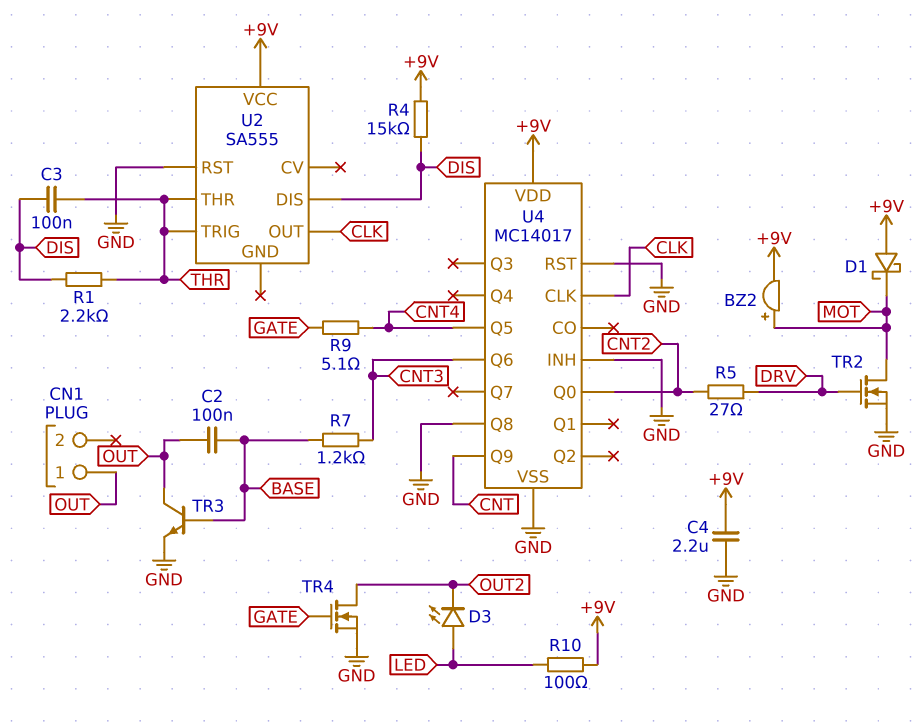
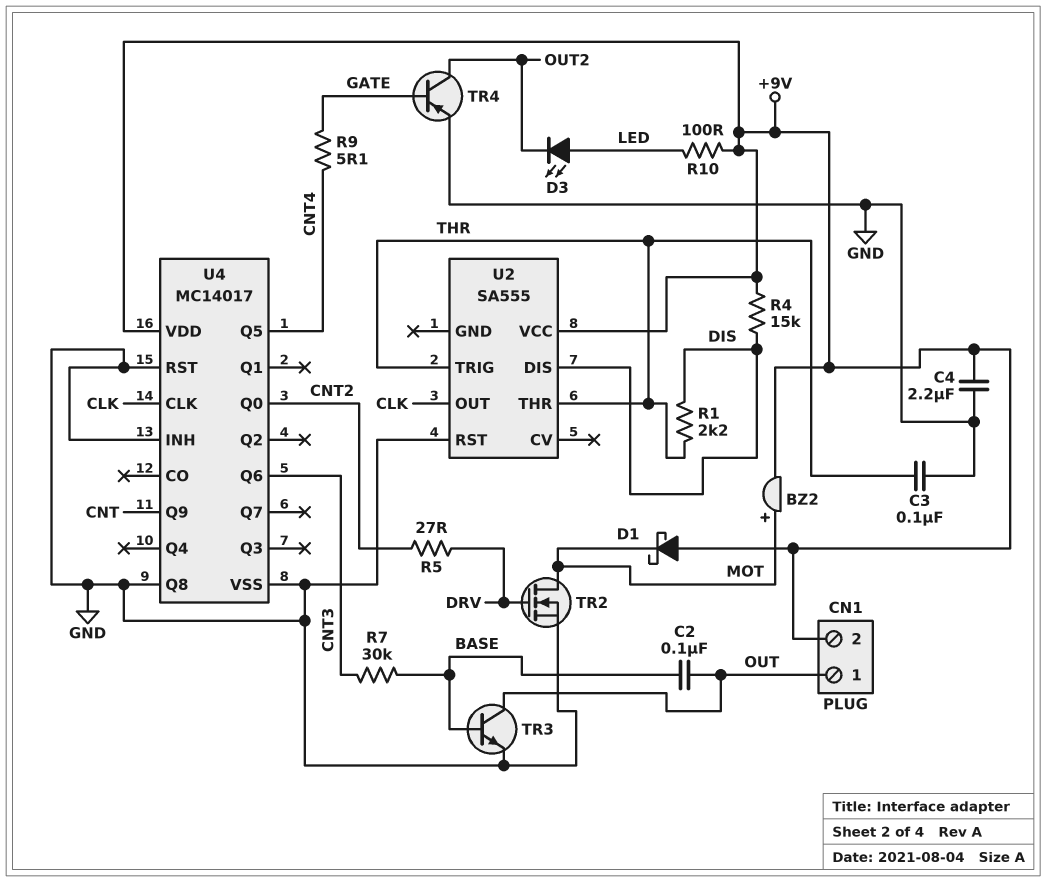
C3: 100nF (DIS, THR) -> 100nF (GND, THR)
CN1 pin 2: none -> +9V
R7: 1.2k (BASE, CNT3) -> 30k (BASE, CNT3)
TR4: NMOS (G GATE, D OUT2, S GND) -> PNP (B GATE, C OUT2, E GND)

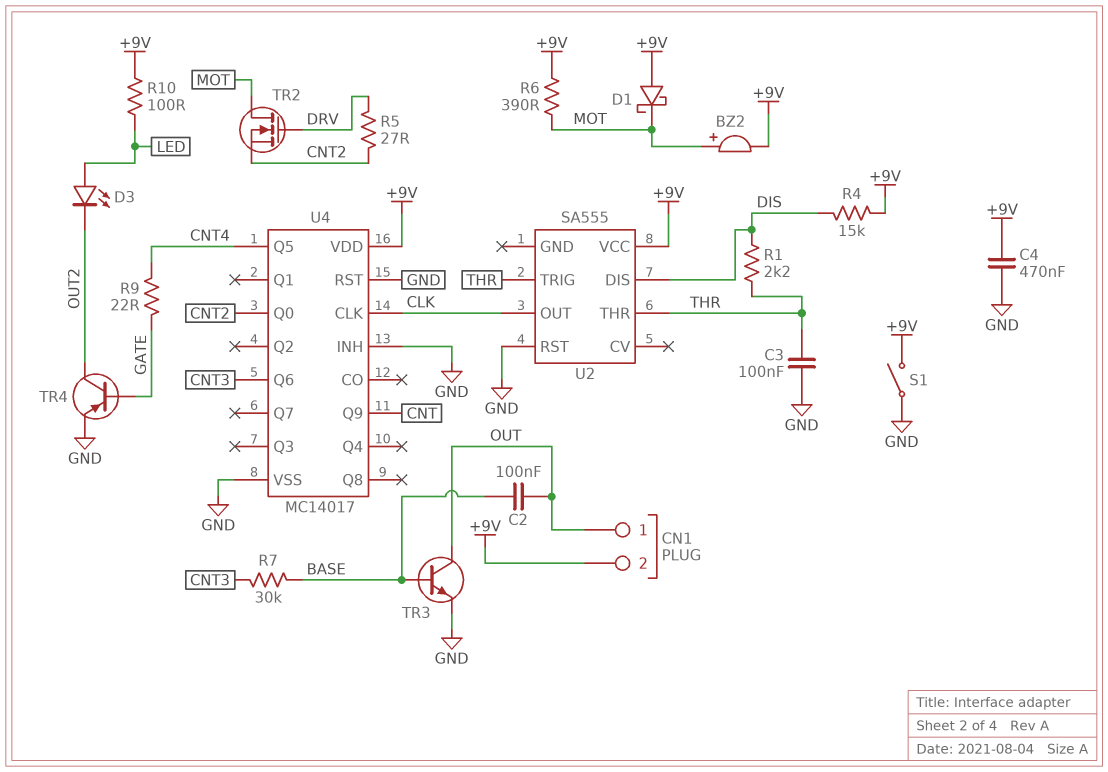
C4: 2.2uF (+9V, GND) -> 470nF (+9V, GND)
R6: none -> 390 (+9V, MOT)
R9: 5.1 (CNT4, GATE) -> 22 (CNT4, GATE)
S1: none -> switch (+9V, GND)
TR2: NMOS (G DRV, D MOT, S GND) -> NMOS (G DRV, D MOT, S CNT2)
U4 pin Q8: GND -> none

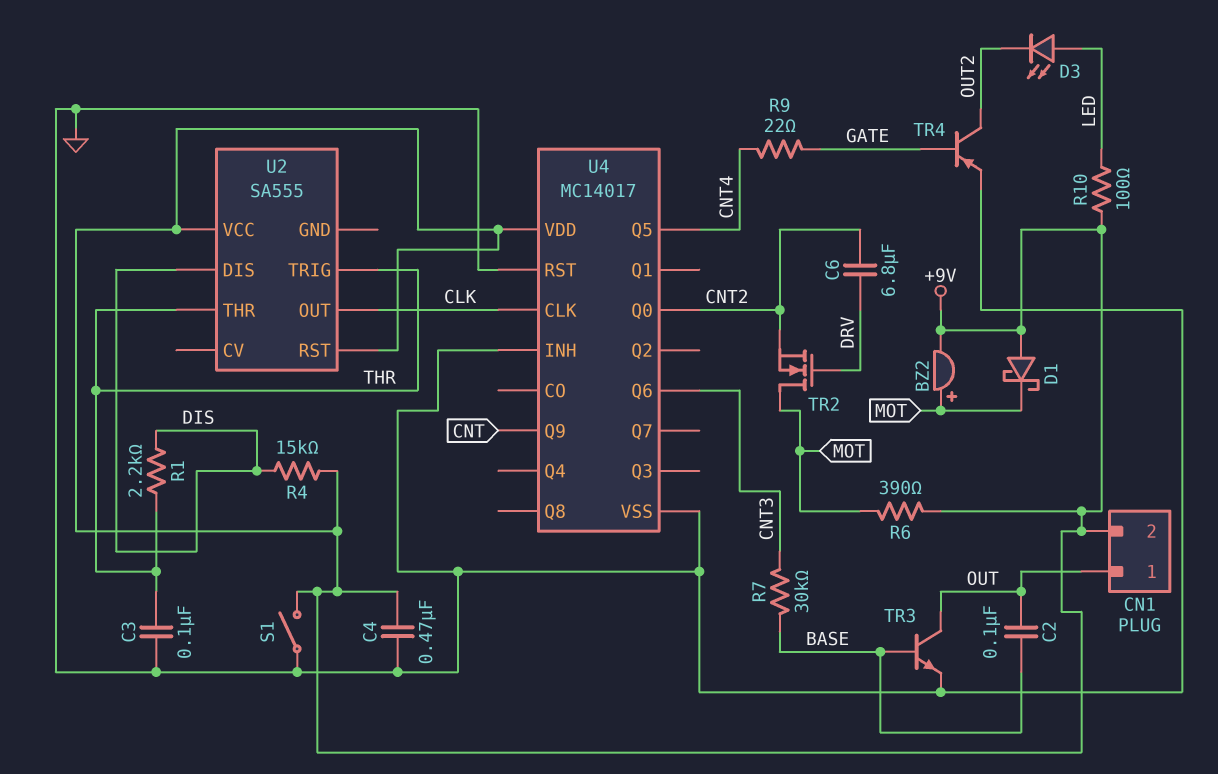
C6: none -> 6.8uF (CNT2, DRV)
R5: 27 (CNT2, DRV) -> none
U2 pin RST: GND -> +9V

